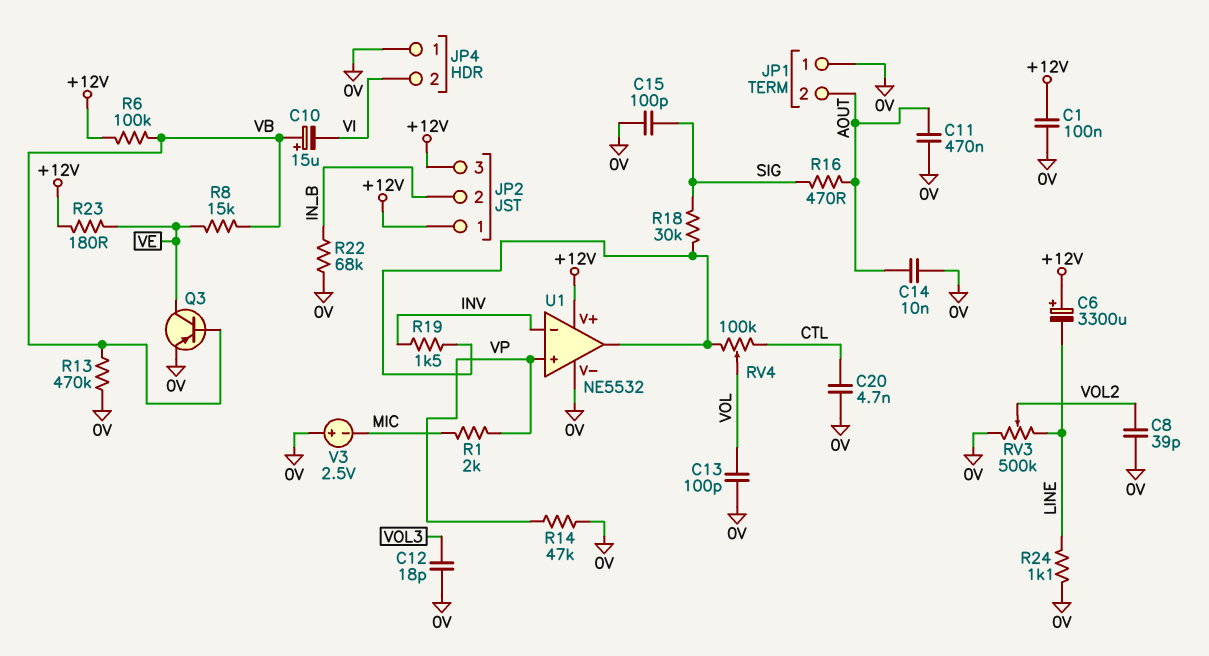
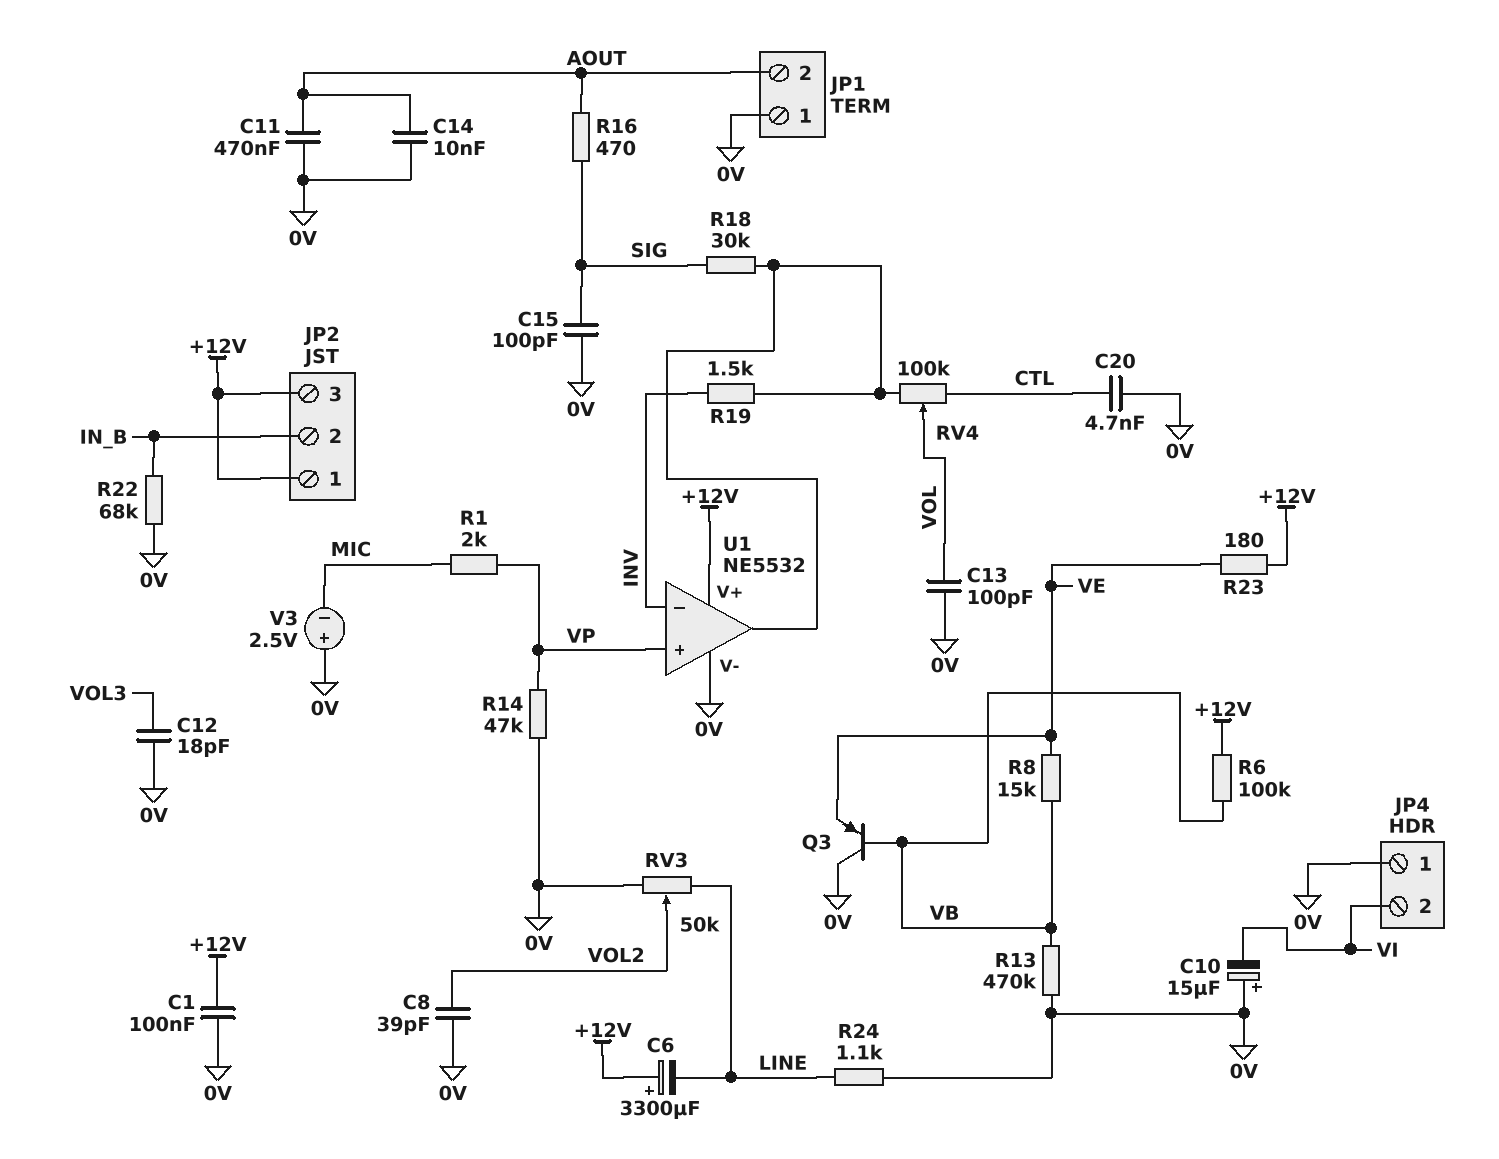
C10: 15uF (plus VB, minus VI) -> 15uF (plus 0V, minus VI)
Q3: PNP (B VB, C VE, E 0V) -> PNP (B VB, C 0V, E VE)
RV3: 500k (0V, LINE, wiper VOL2) -> 50k (0V, LINE, wiper VOL2)

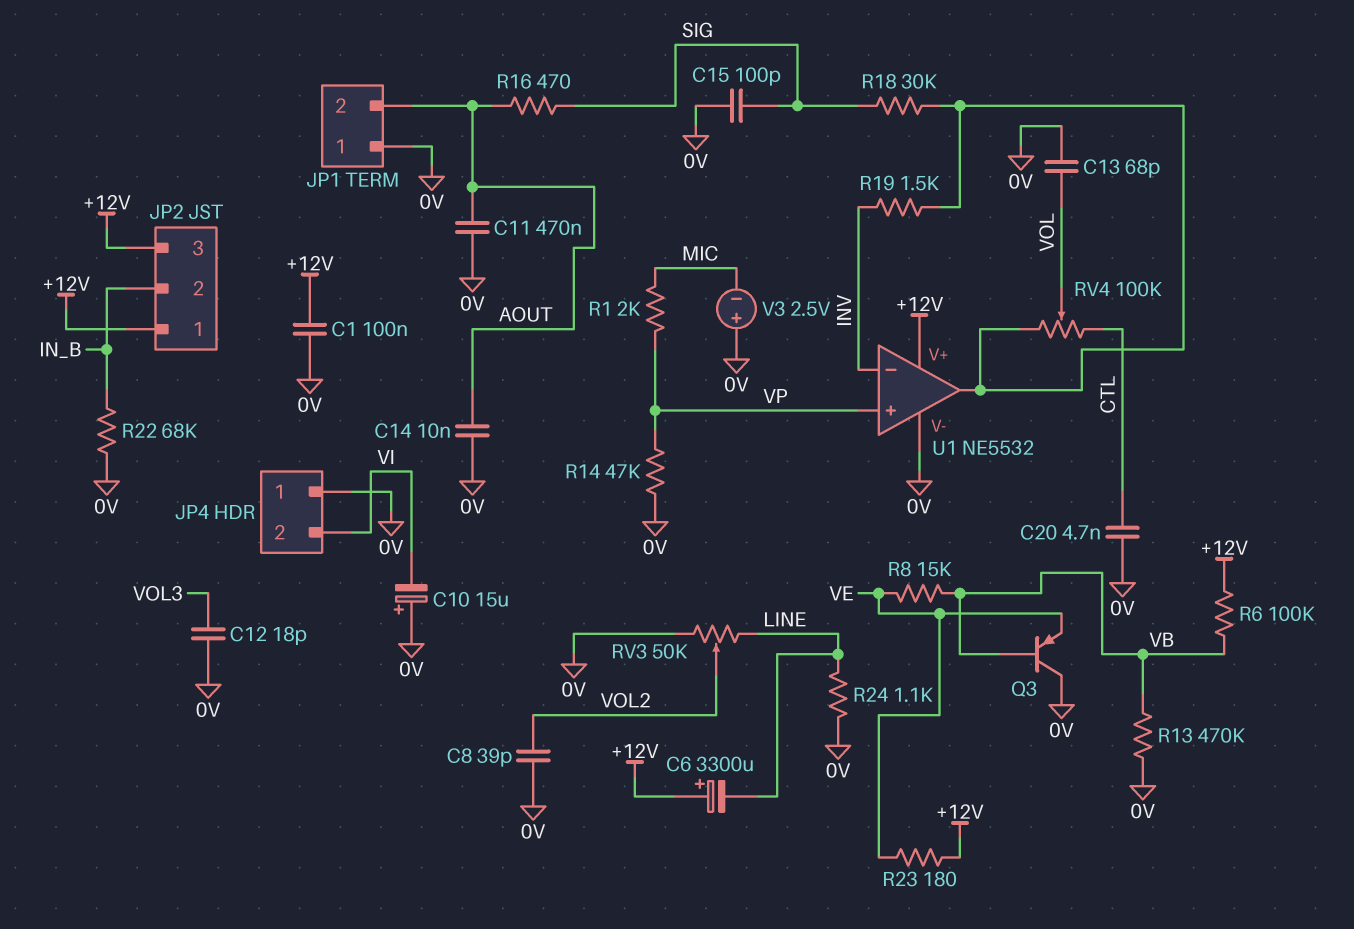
C13: 100pF (0V, VOL) -> 68pF (0V, VOL)

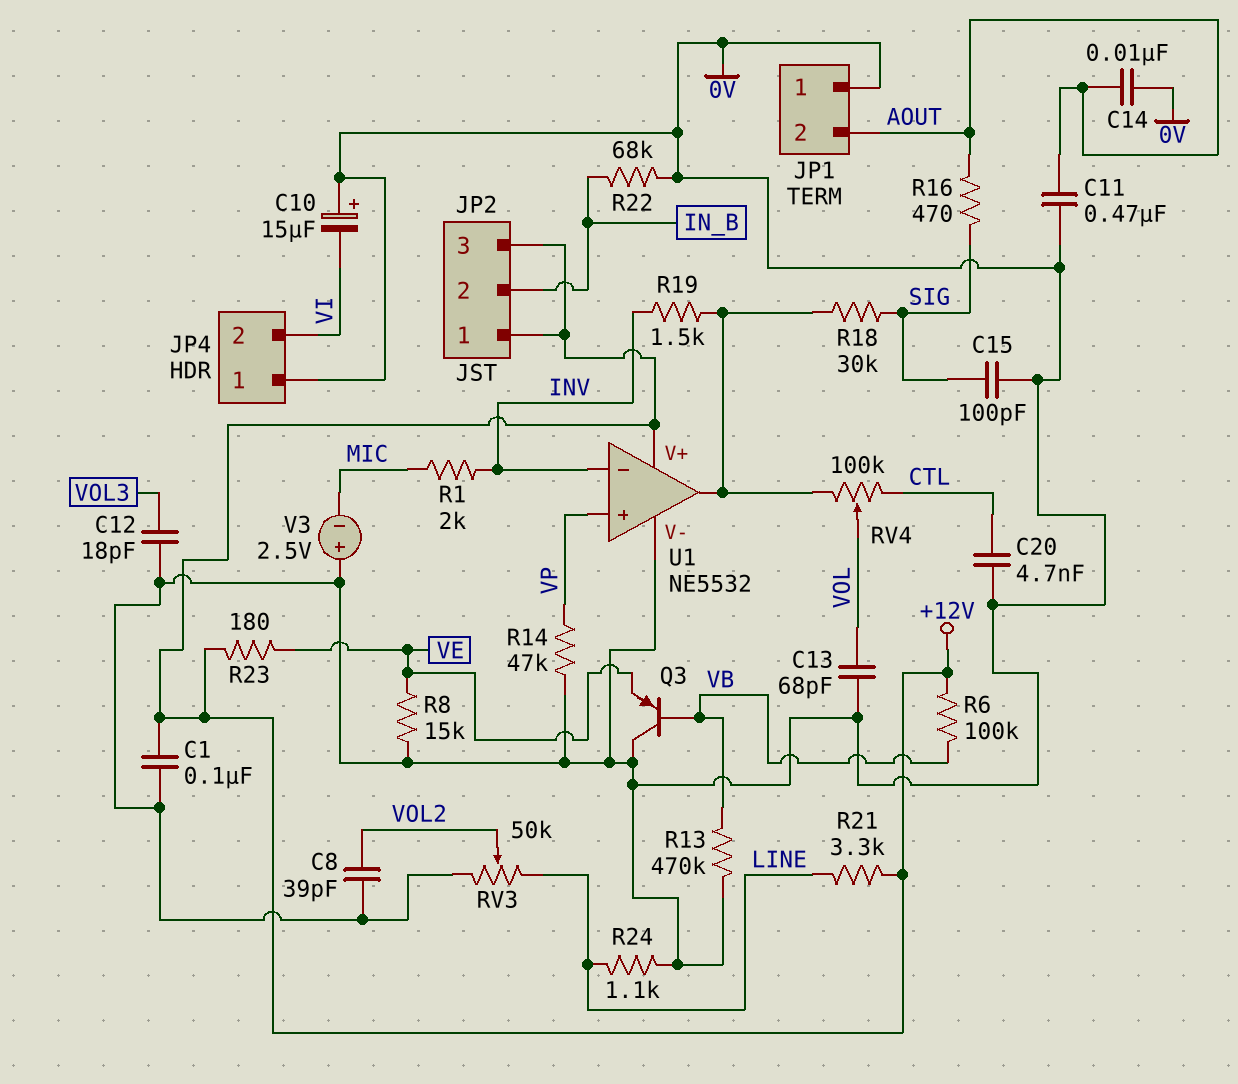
C6: 3300uF (plus +12V, minus LINE) -> none
R1: 2k (MIC, VP) -> 2k (INV, MIC)
R8: 15k (VB, VE) -> 15k (0V, VE)
R21: none -> 3.3k (+12V, LINE)

